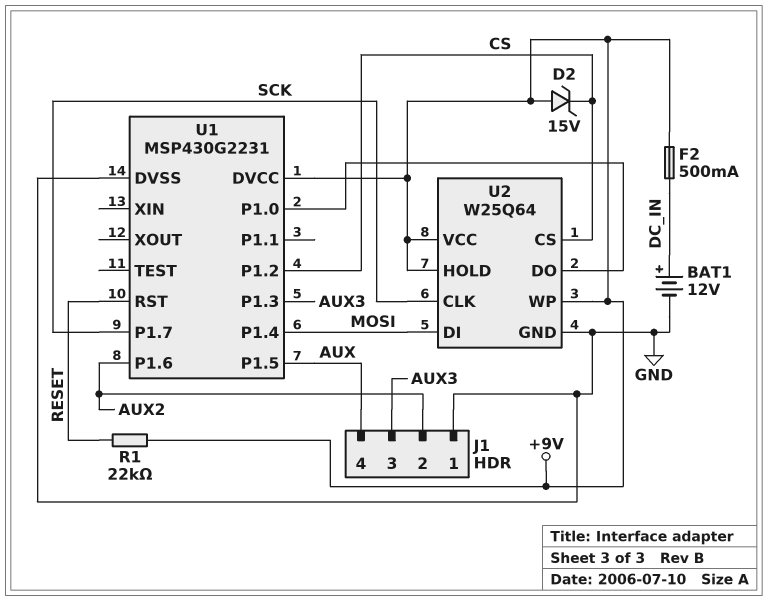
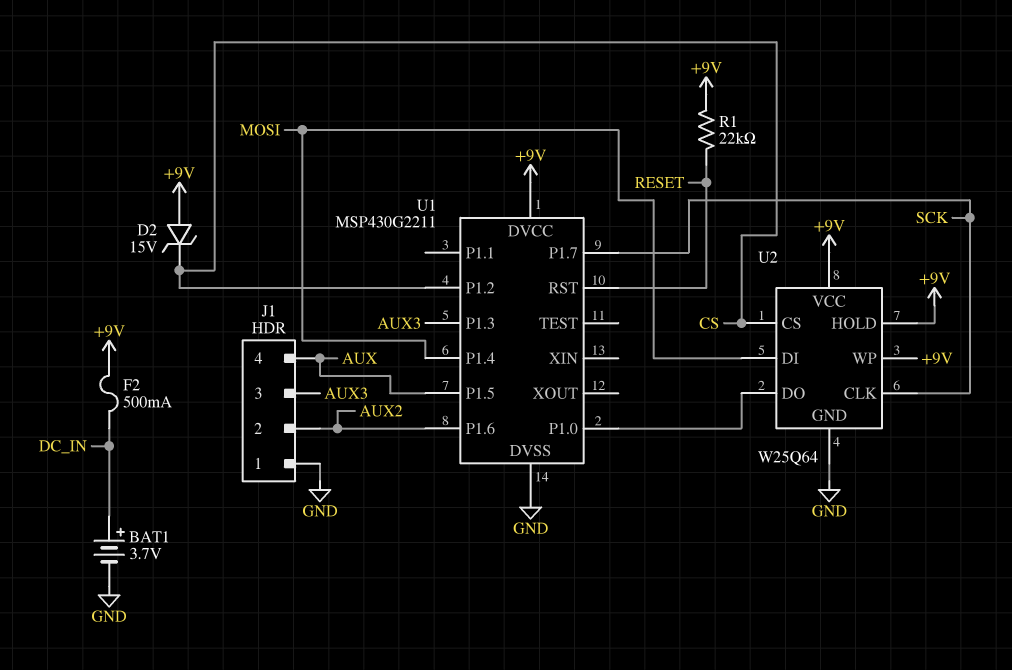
BAT1: 12V (plus DC_IN, minus GND) -> 3.7V (plus DC_IN, minus GND)
U1: MSP430G2231 -> MSP430G2211

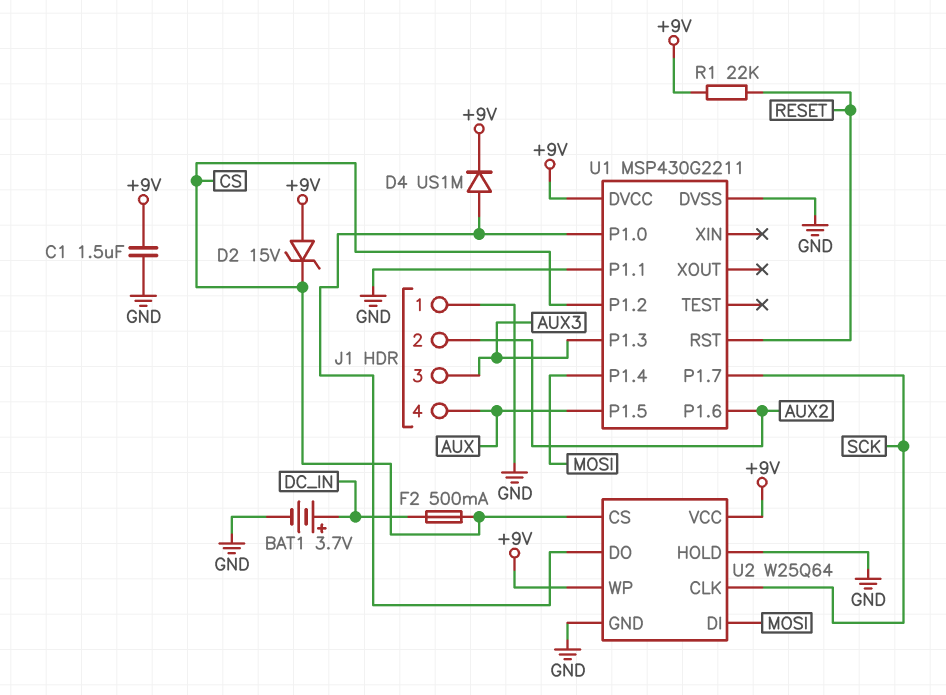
C1: none -> 1.5uF (+9V, GND)
D4: none -> diode US1M (A U1/P1.0, K +9V)
F2: 500mA (+9V, DC_IN) -> 500mA (CS, DC_IN)
U1 pin P1.1: none -> GND
U2 pin HOLD: +9V -> GND

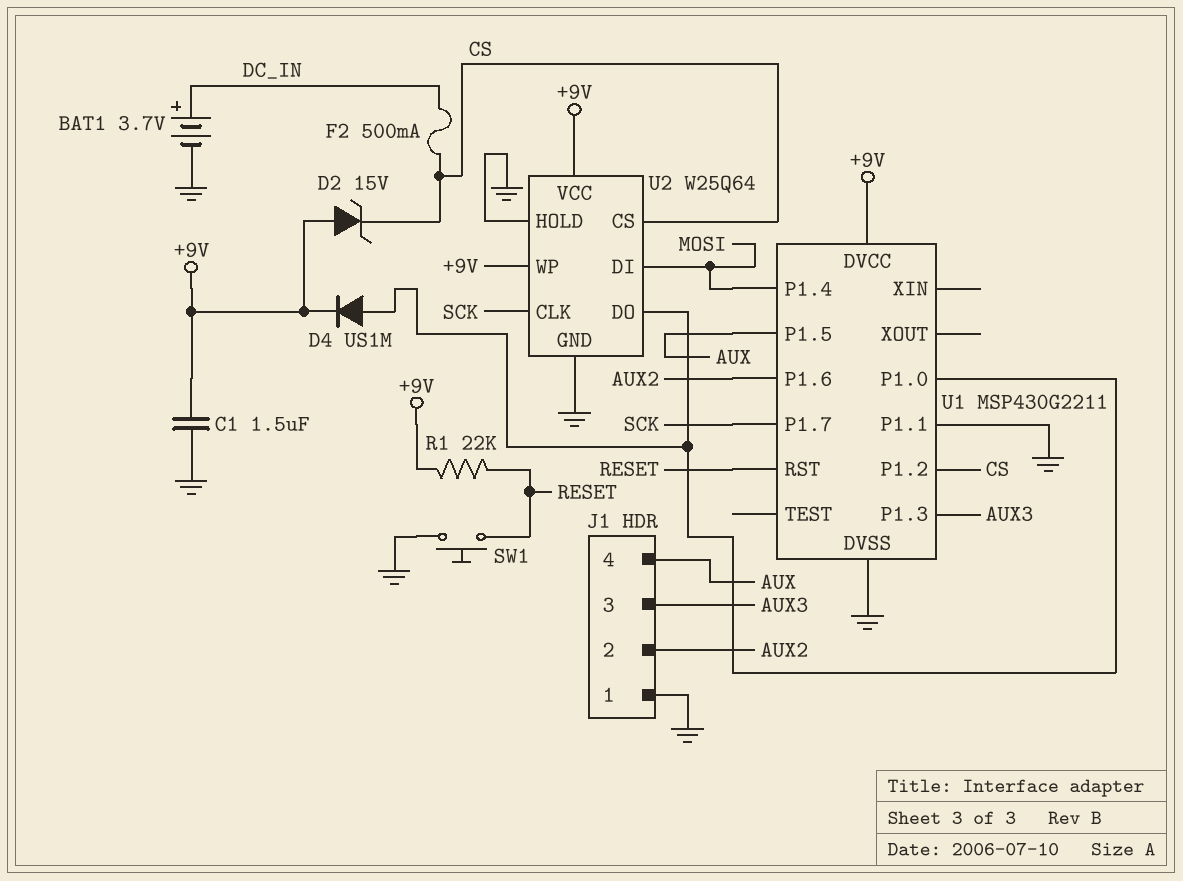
SW1: none -> button (GND, RESET)

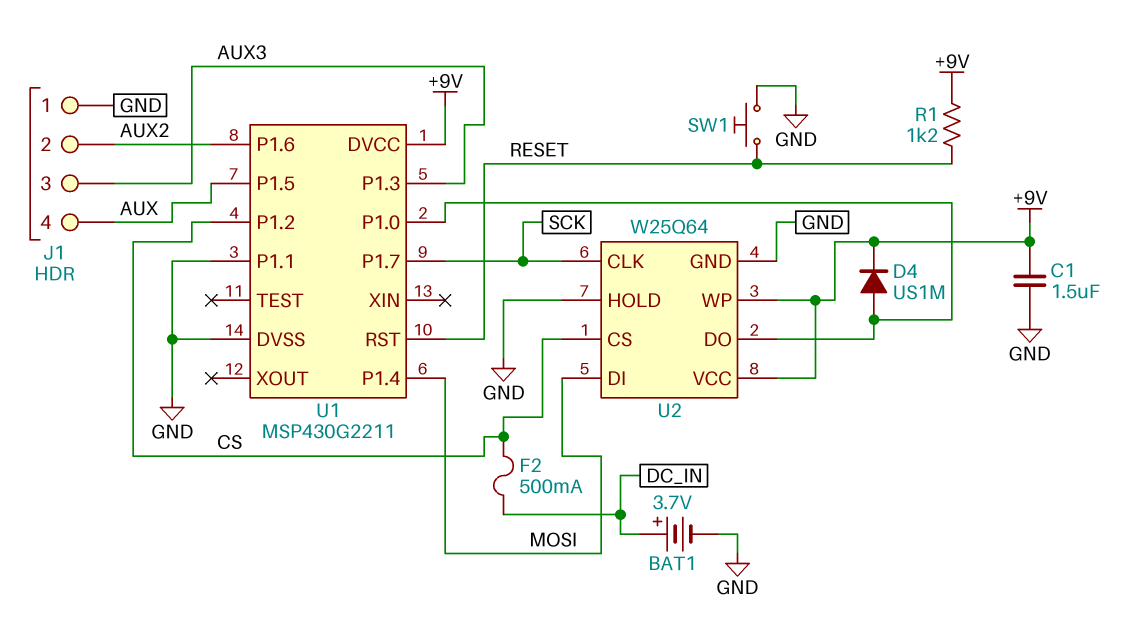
D2: zener 15V (A +9V, K CS) -> none
R1: 22k (+9V, RESET) -> 1.2k (+9V, RESET)

